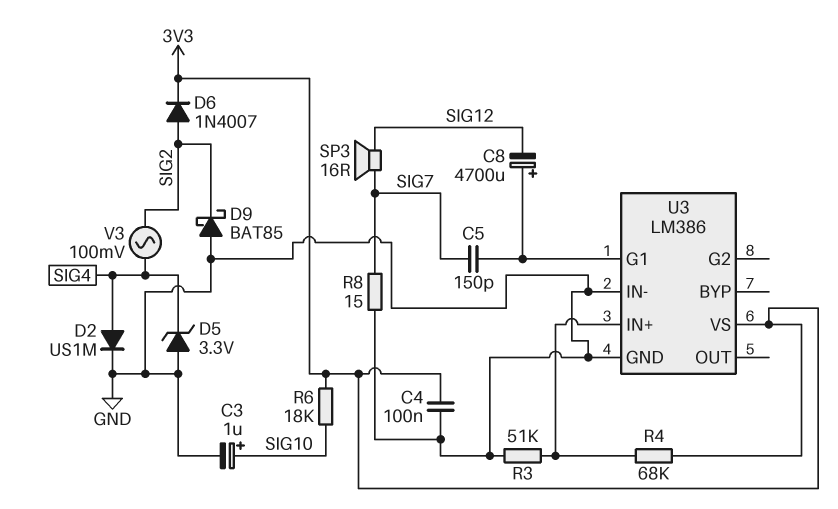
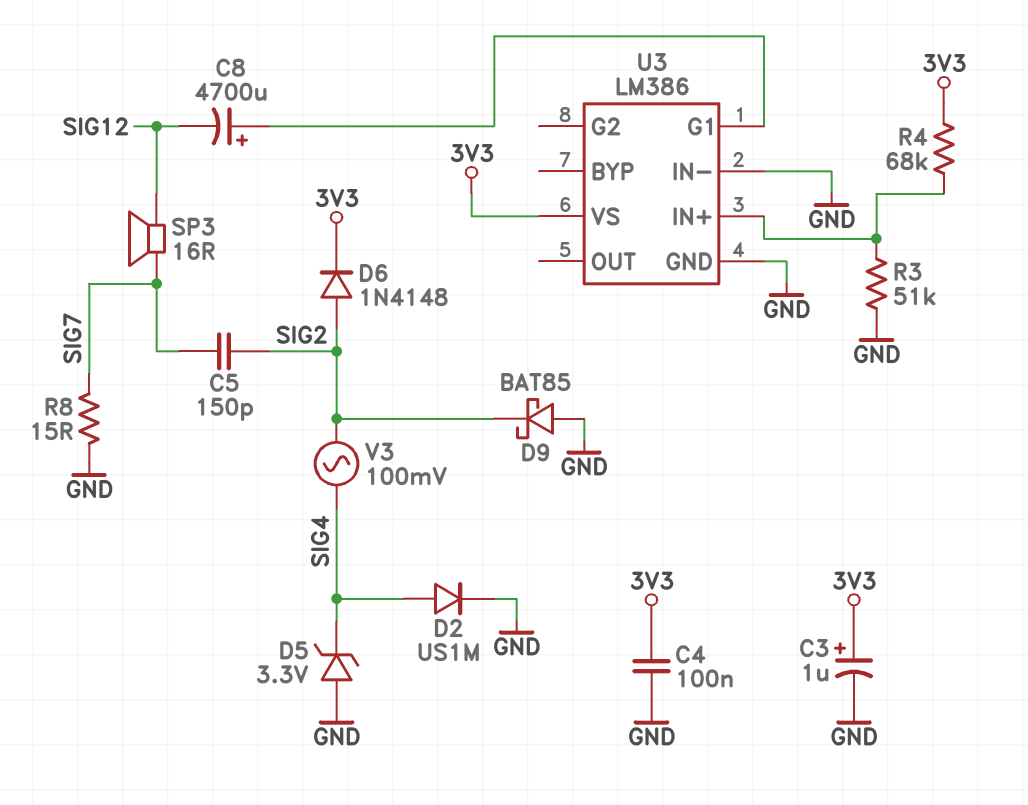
C3: 1uF (plus SIG10, minus GND) -> 1uF (plus 3V3, minus GND)
C5: 150pF (SIG7, U3/G1) -> 150pF (SIG2, SIG7)
D6: diode 1N4007 (A SIG2, K 3V3) -> diode 1N4148 (A SIG2, K 3V3)
R6: 18k (3V3, SIG10) -> none

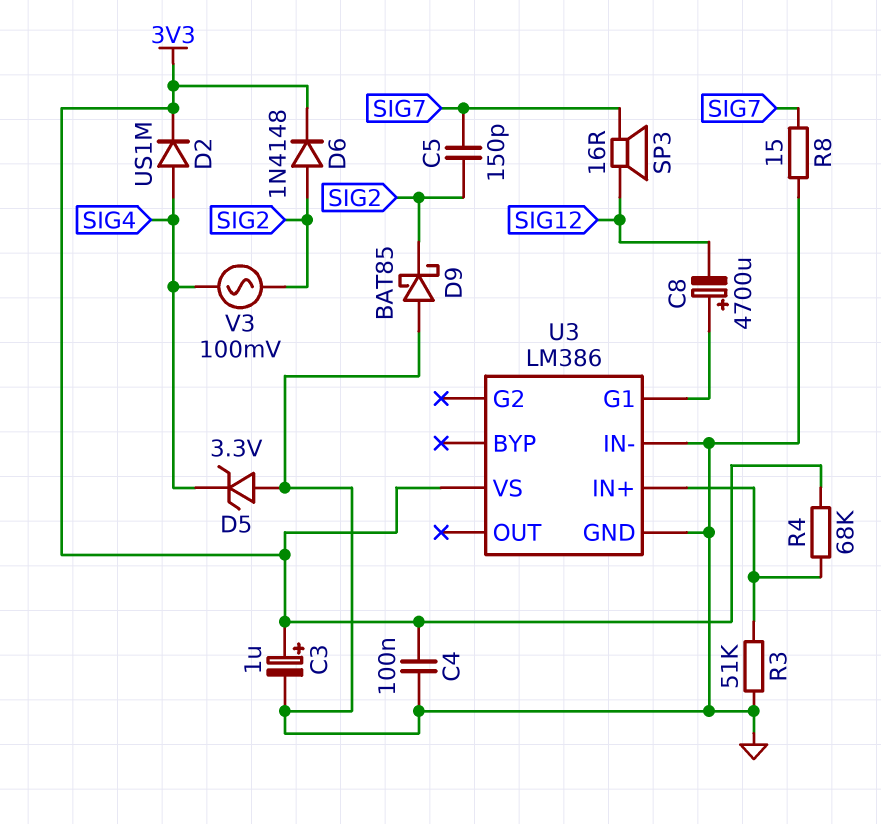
D2: diode US1M (A SIG4, K GND) -> diode US1M (A SIG4, K 3V3)

